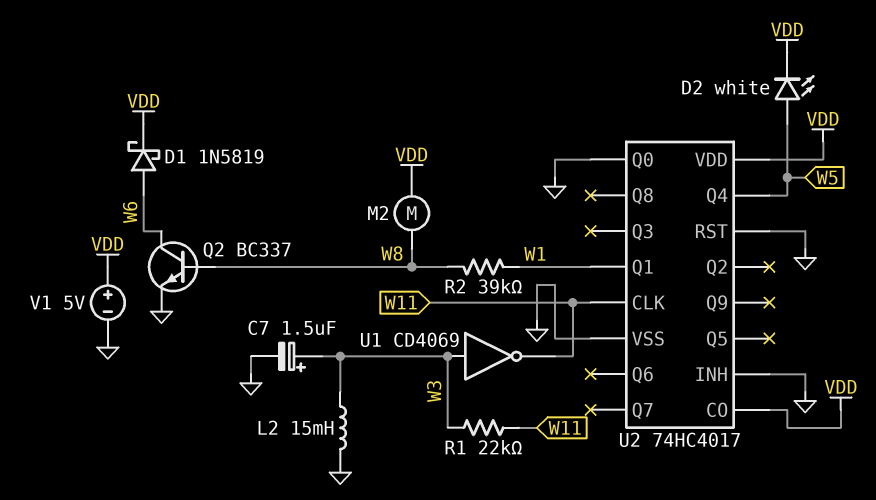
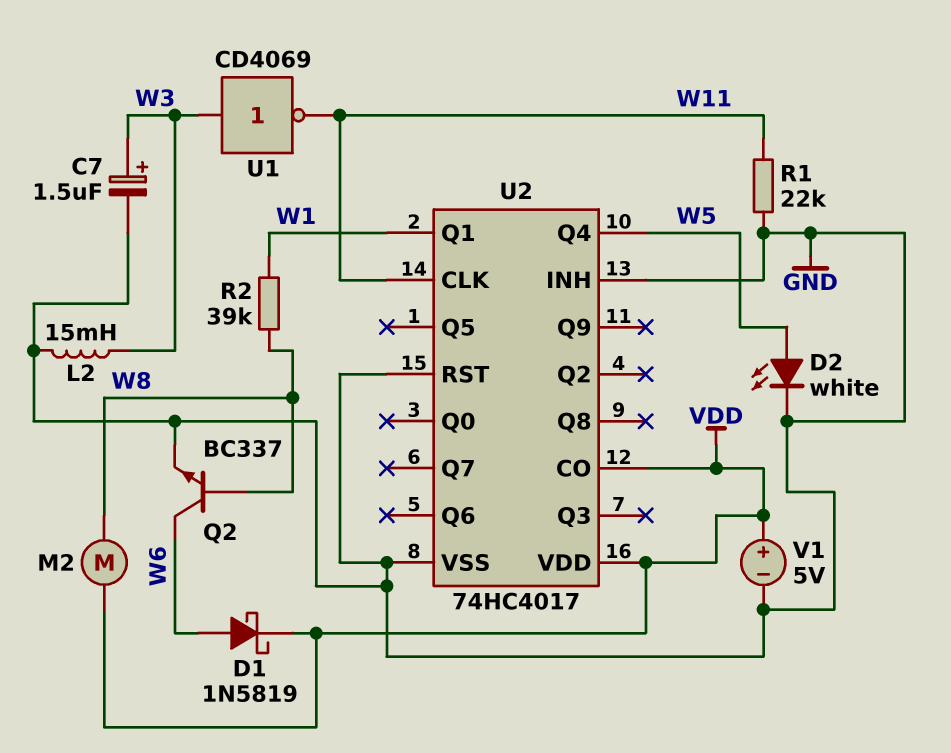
D2: LED white (A W5, K VDD) -> LED white (A W5, K GND)
R1: 22k (W3, W11) -> 22k (GND, W11)
U2 pin Q0: GND -> none

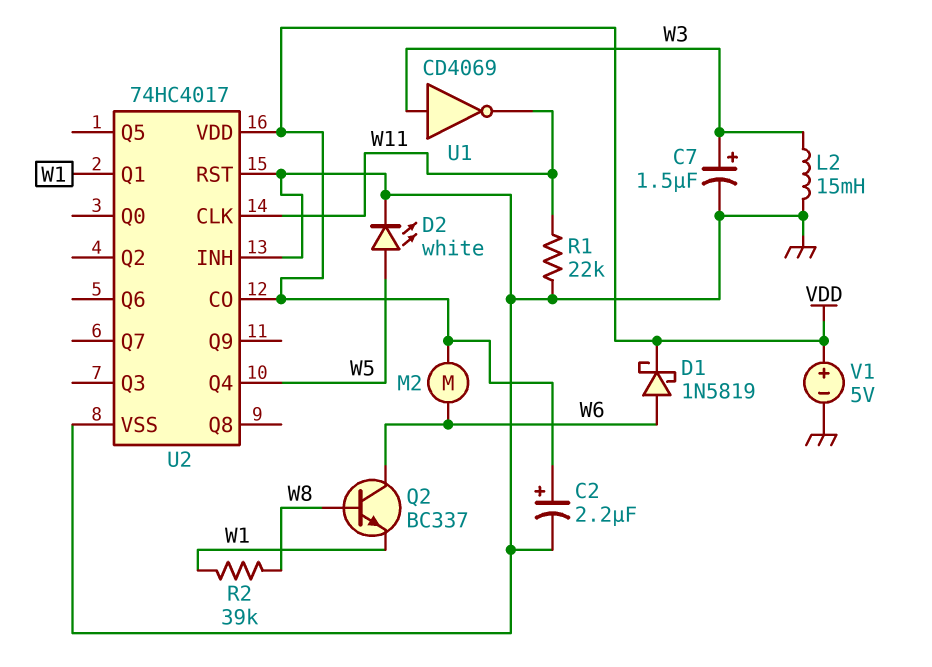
C2: none -> 2.2uF (plus VDD, minus GND)
M2: motor (VDD, W8) -> motor (VDD, W6)
Q2: NPN BC337 (B W8, C W6, E GND) -> NPN BC337 (B W8, C W6, E W1)

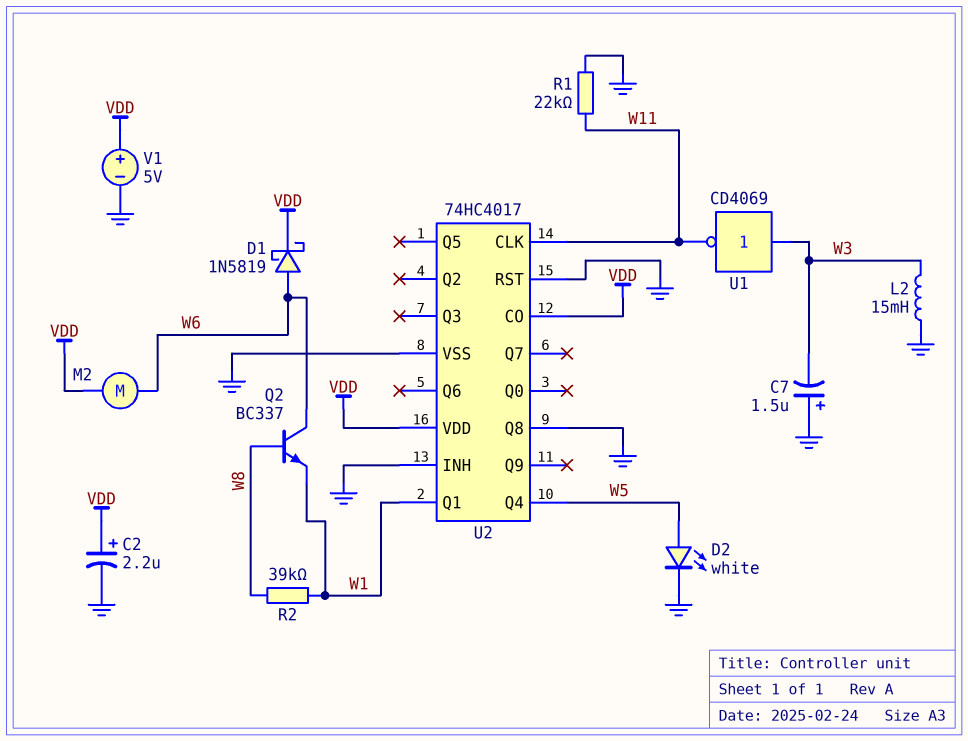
C7: 1.5uF (plus W3, minus GND) -> 1.5uF (plus GND, minus W3)
U2 pin Q8: none -> GND

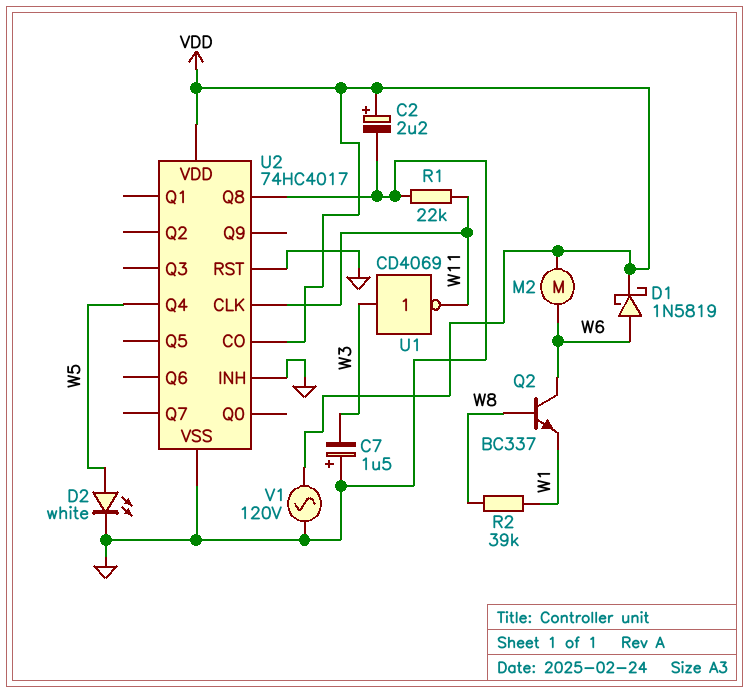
L2: 15mH (GND, W3) -> none
U2 pin Q1: W1 -> none
V1: 5V (plus VDD, minus GND) -> AC 120V (GND, VDD)

